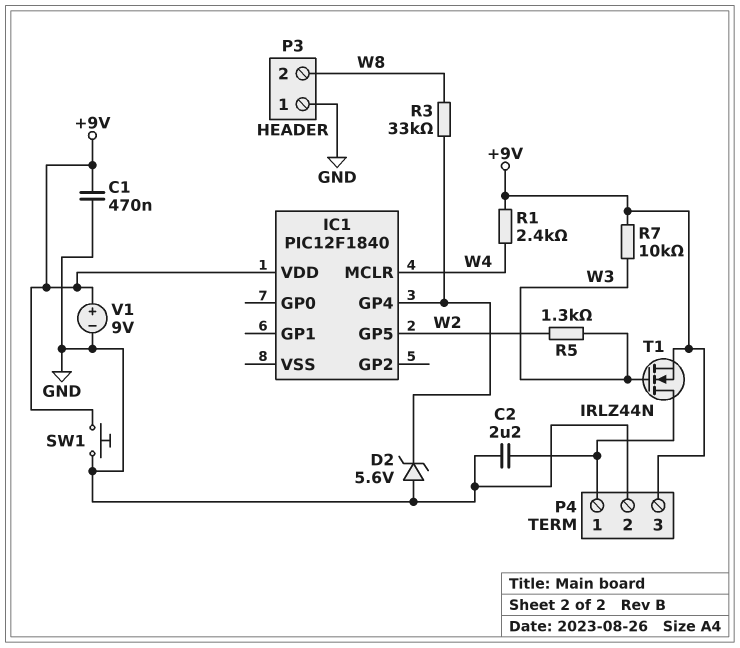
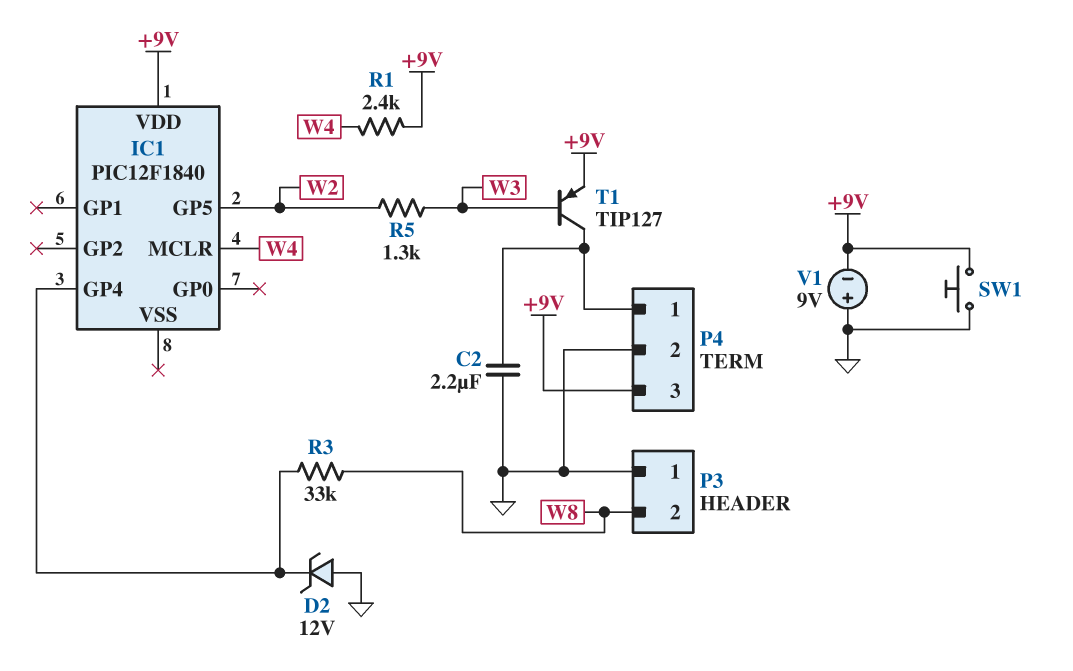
C1: 470nF (+9V, GND) -> none
D2: zener 5.6V (A GND, K IC1/GP4) -> zener 12V (A GND, K IC1/GP4)
R7: 10k (+9V, W3) -> none
T1: NMOS IRLZ44N (G W3, D P4/1, S +9V) -> PNP TIP127 (B W3, C P4/1, E +9V)
V1: 9V (plus +9V, minus GND) -> 9V (plus GND, minus +9V)

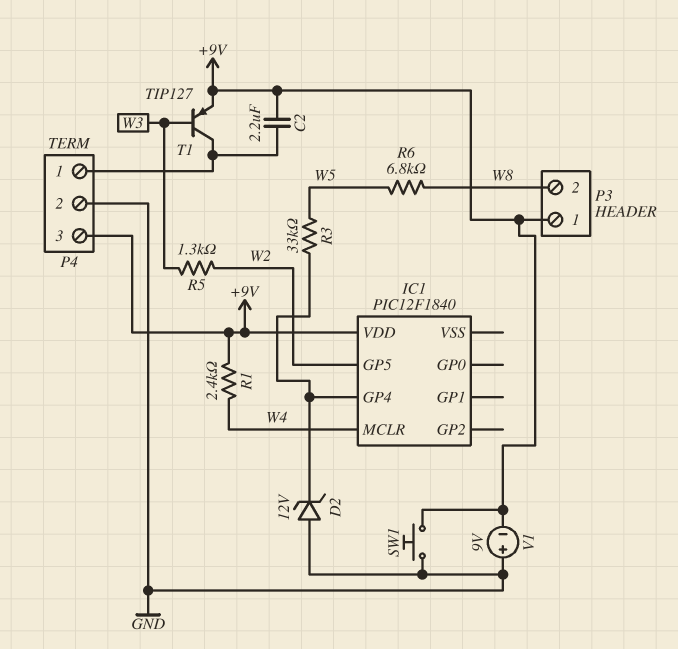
C2: 2.2uF (GND, P4/1) -> 2.2uF (+9V, P4/1)
P3 pin 1: GND -> +9V
R3: 33k (IC1/GP4, W8) -> 33k (IC1/GP4, W5)
R6: none -> 6.8k (W5, W8)

